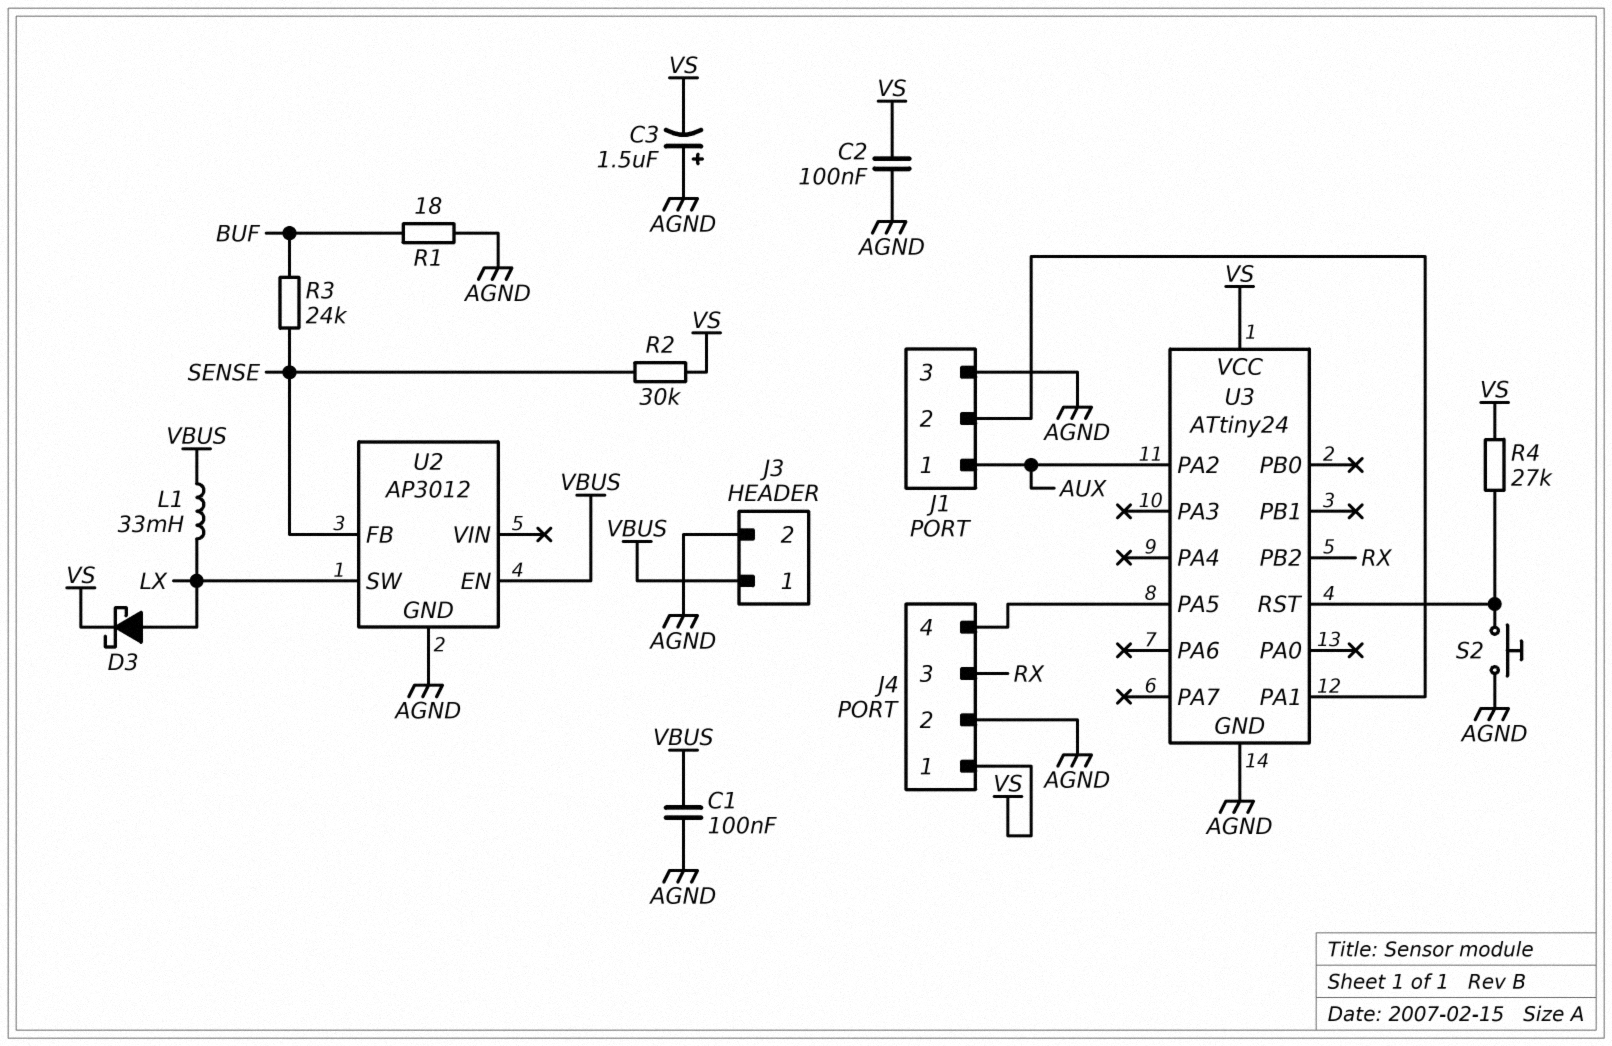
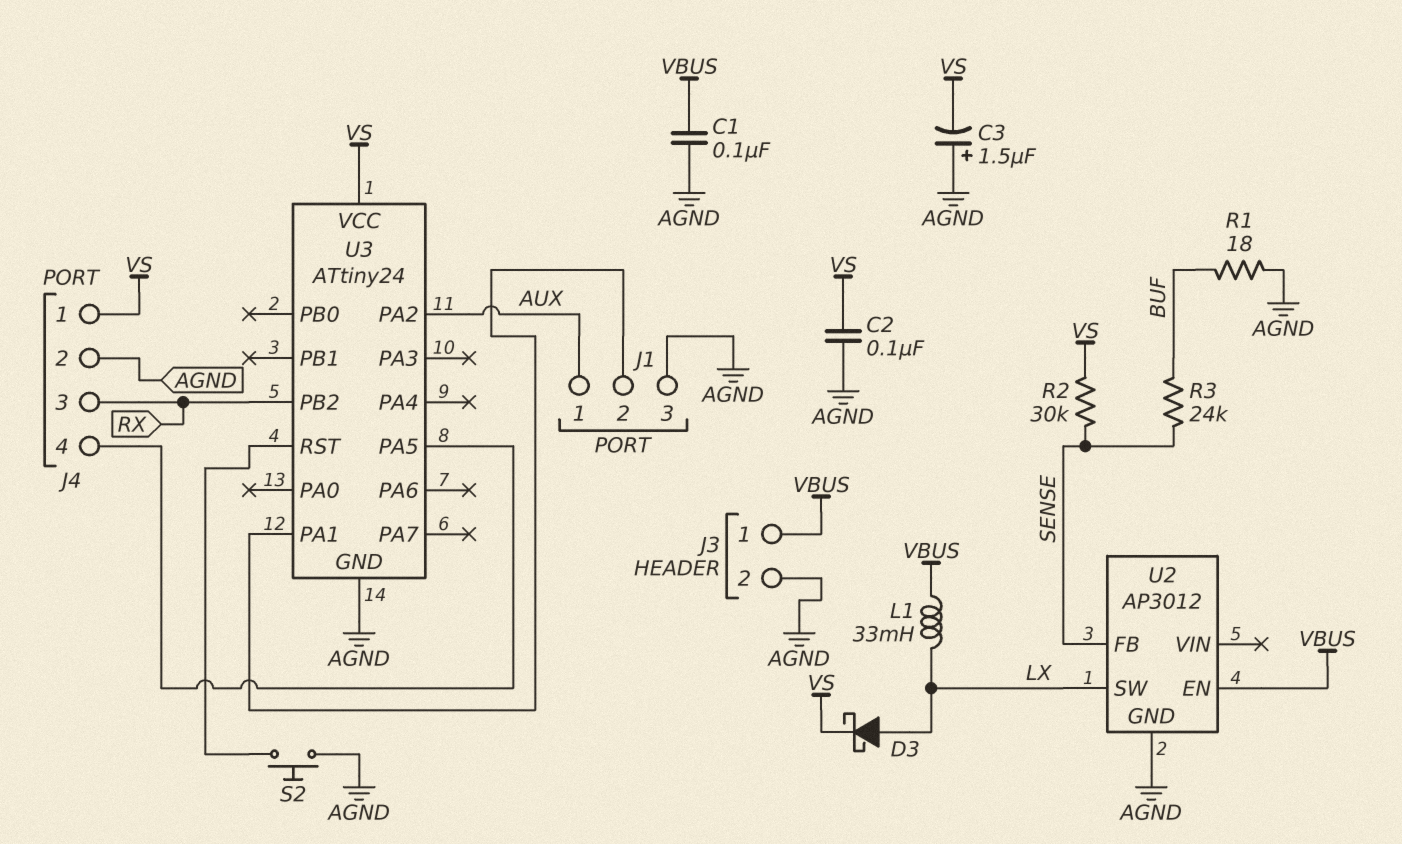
R4: 27k (U3/RST, VS) -> none

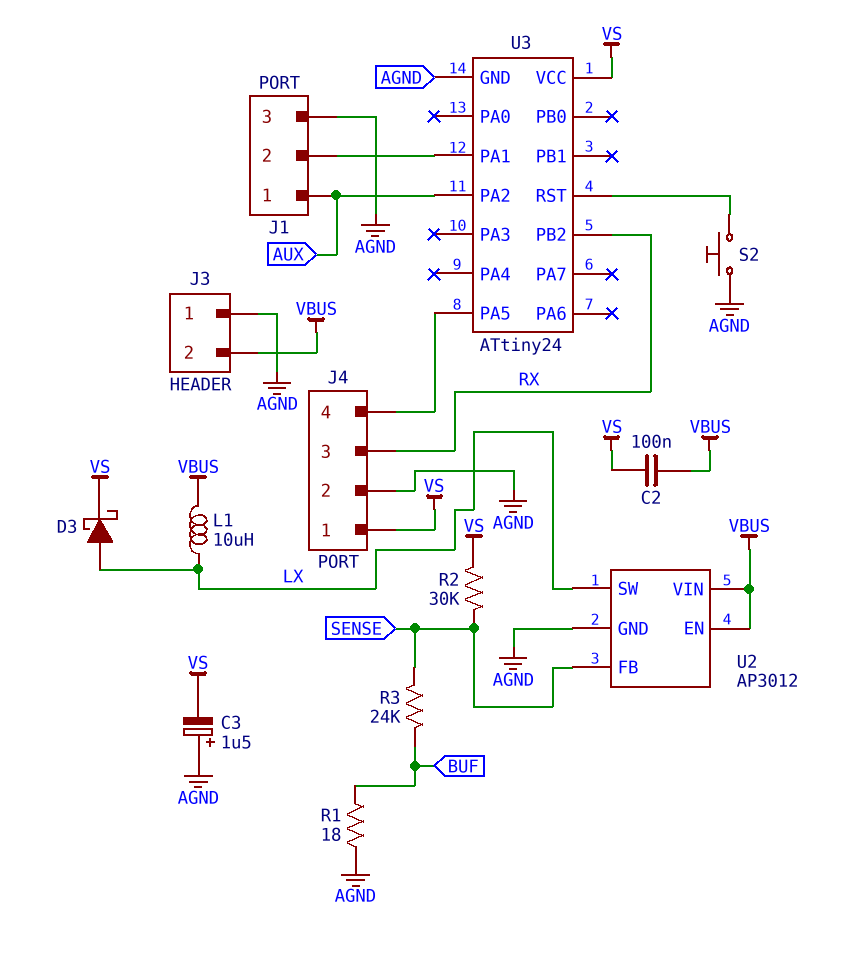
C1: 100nF (AGND, VBUS) -> none
C2: 100nF (AGND, VS) -> 100nF (VBUS, VS)
J3 pin 1: VBUS -> AGND
J3 pin 2: AGND -> VBUS
L1: 33mH (LX, VBUS) -> 10uH (LX, VBUS)
U2 pin VIN: none -> VBUS

